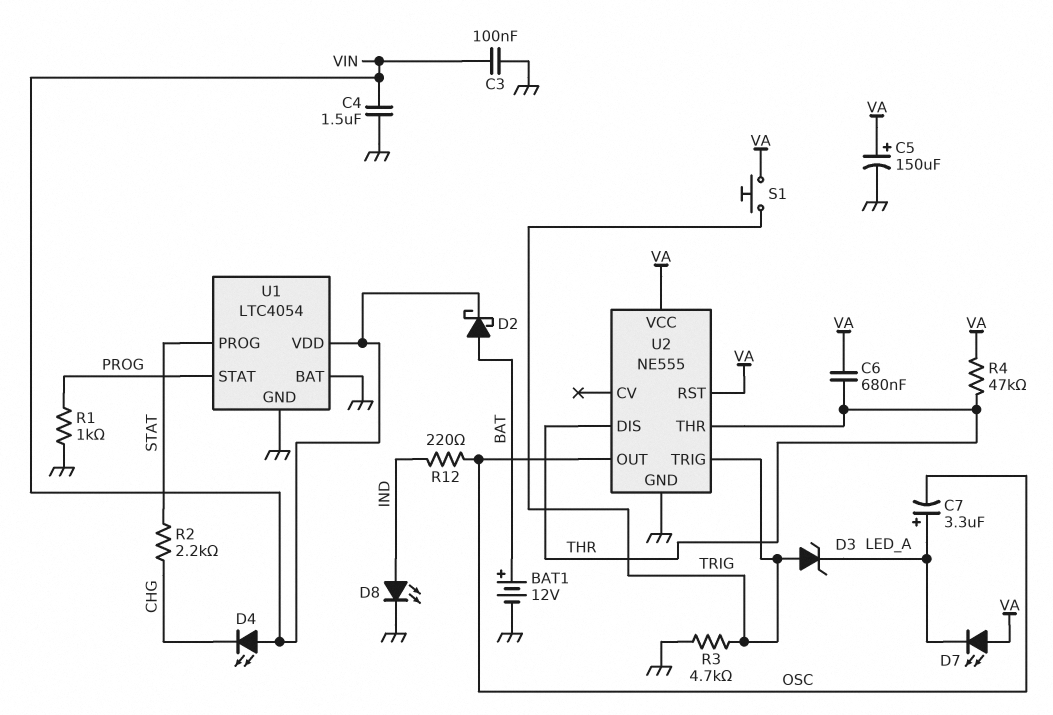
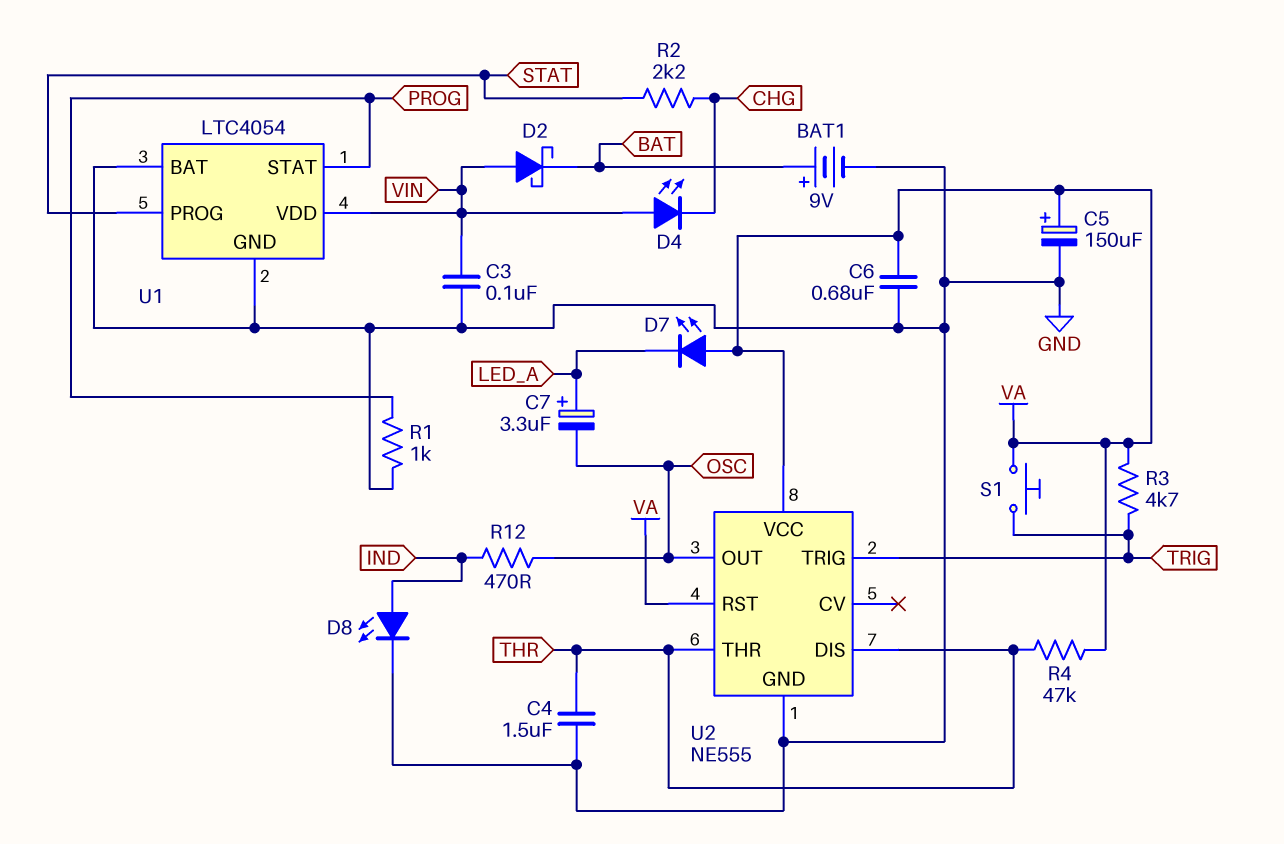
BAT1: 12V (plus BAT, minus GND) -> 9V (plus BAT, minus GND)
C4: 1.5uF (GND, VIN) -> 1.5uF (GND, THR)
C6: 680nF (THR, VA) -> 680nF (GND, VA)
D2: schottky (A BAT, K VIN) -> schottky (A VIN, K BAT)
D3: zener (A TRIG, K LED_A) -> none
R3: 4.7k (GND, TRIG) -> 4.7k (TRIG, VA)
R12: 220 (IND, OSC) -> 470 (IND, OSC)

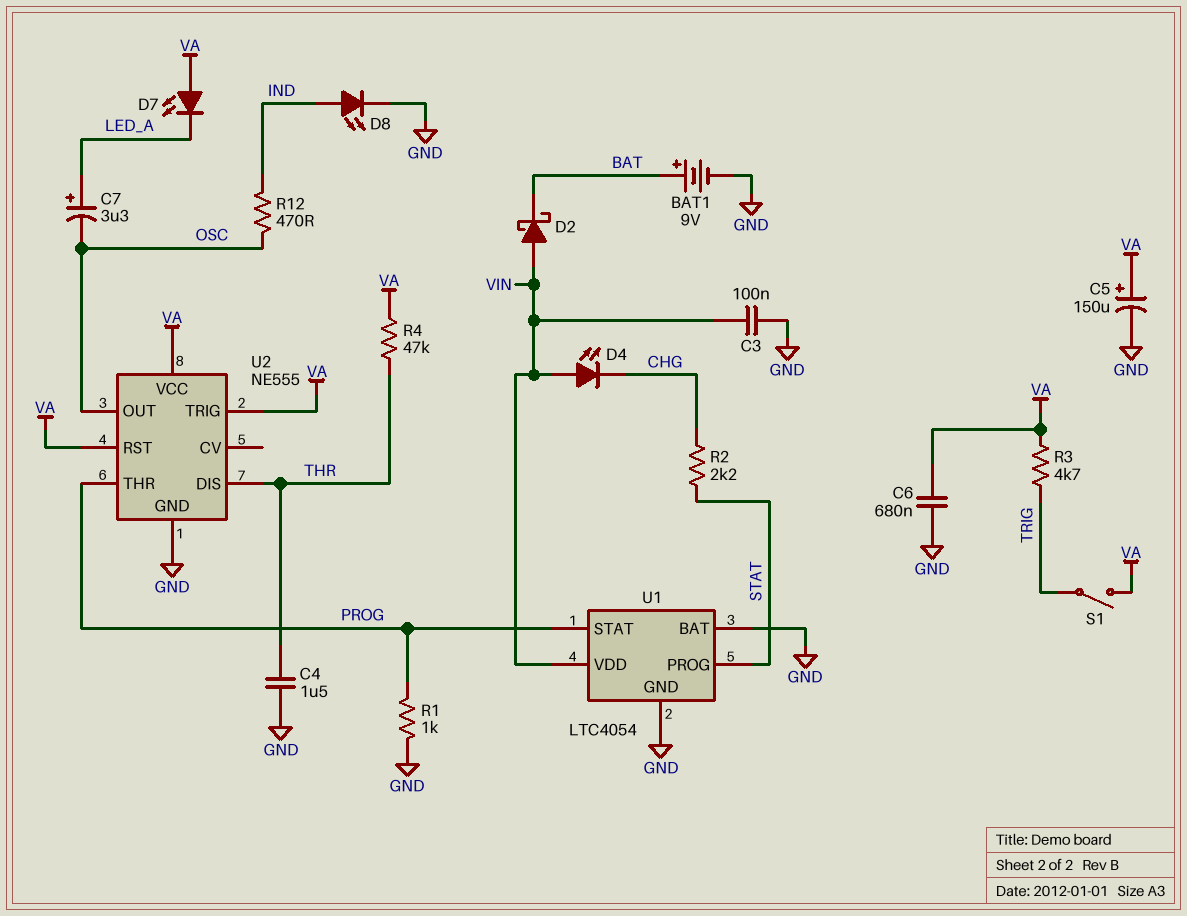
S1: button (TRIG, VA) -> switch (TRIG, VA)
U2 pin THR: THR -> PROG
U2 pin TRIG: TRIG -> VA

